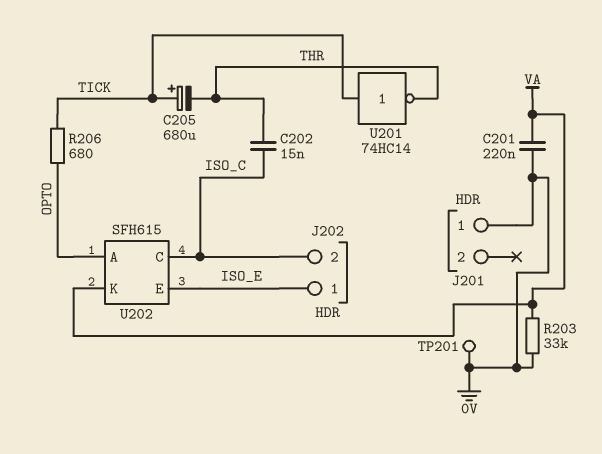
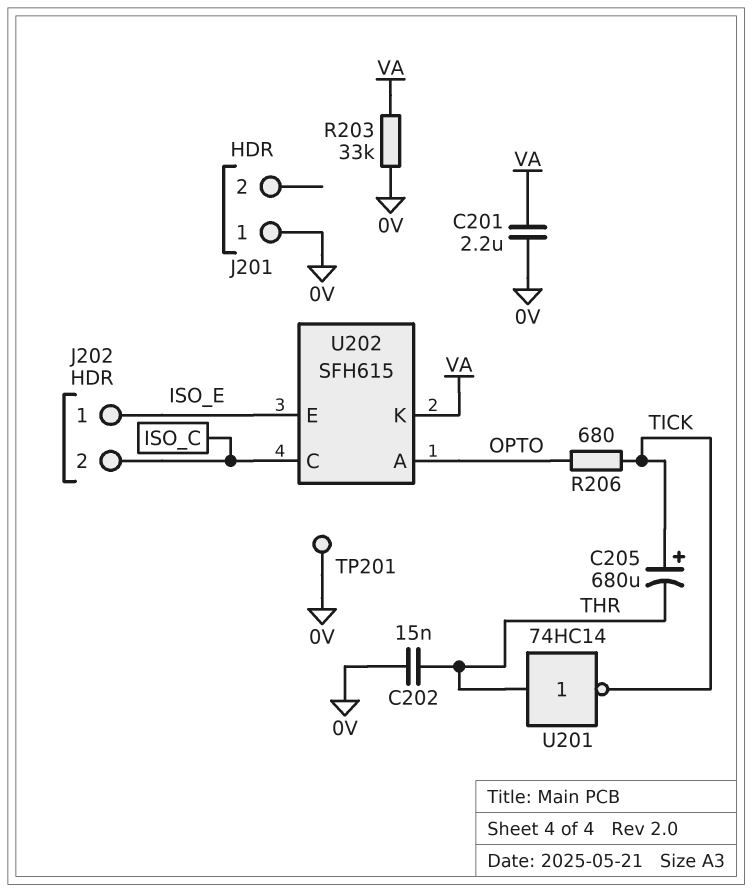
C201: 220nF (0V, VA) -> 2.2uF (0V, VA)
C202: 15nF (ISO_C, THR) -> 15nF (0V, THR)
U201: NOT 74HC14 (in TICK, out THR) -> NOT 74HC14 (in THR, out TICK)

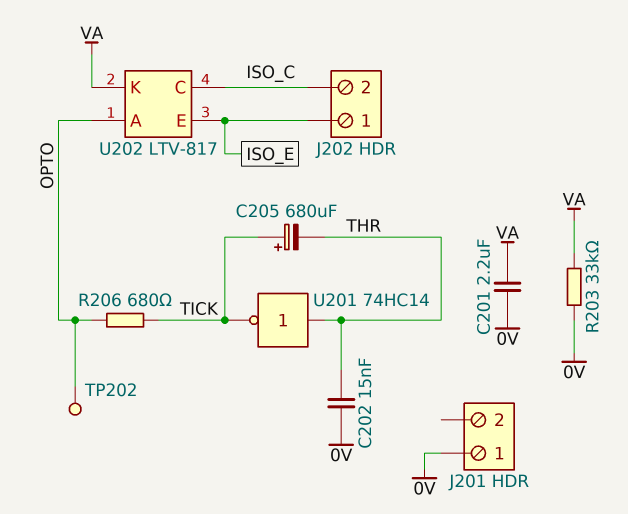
TP201: test point (0V) -> none
TP202: none -> test point (OPTO)
U202: SFH615 -> LTV-817

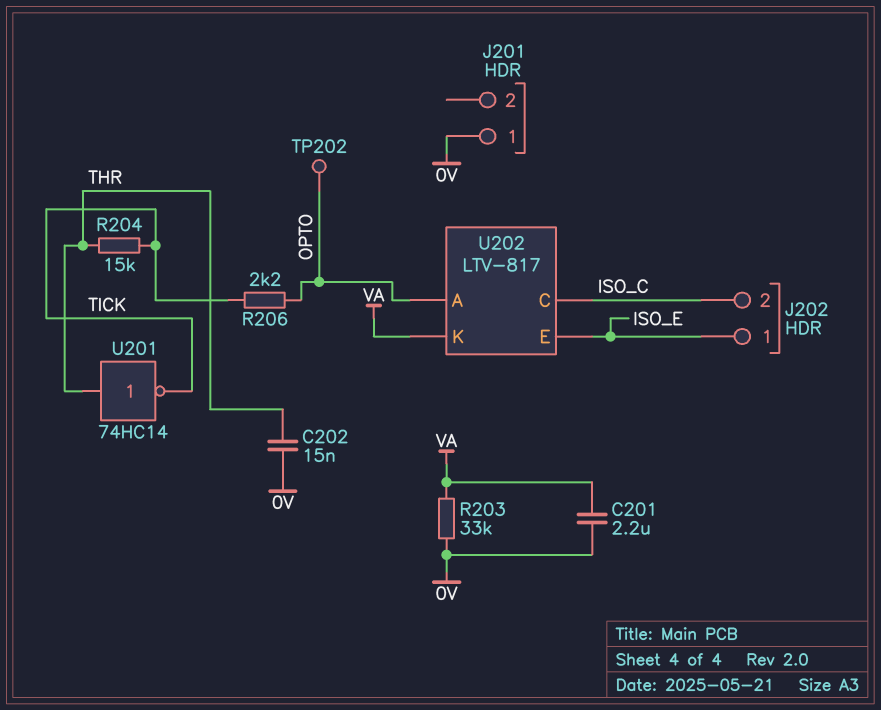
C205: 680uF (plus TICK, minus THR) -> none
R204: none -> 15k (THR, TICK)
R206: 680 (OPTO, TICK) -> 2.2k (OPTO, TICK)

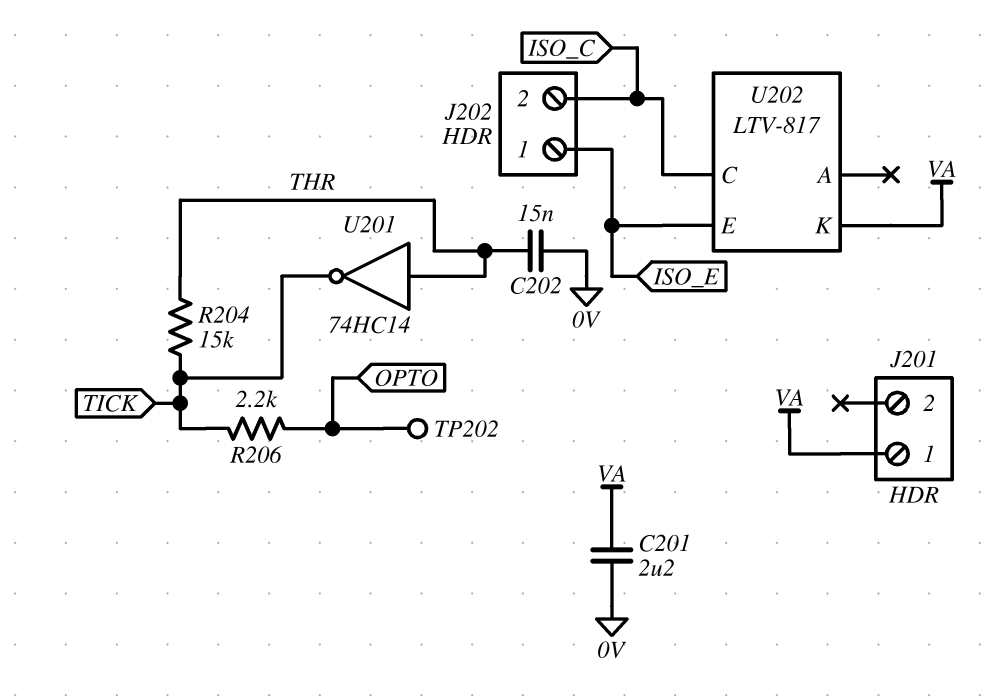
J201 pin 1: 0V -> VA
R203: 33k (0V, VA) -> none
U202 pin A: OPTO -> none

